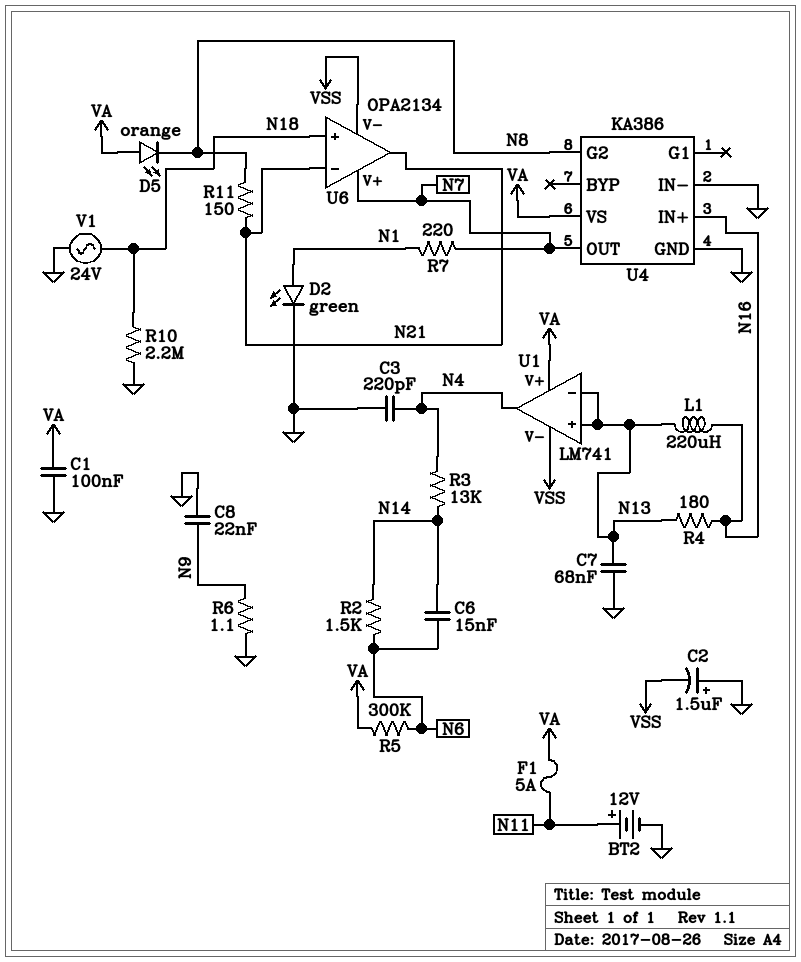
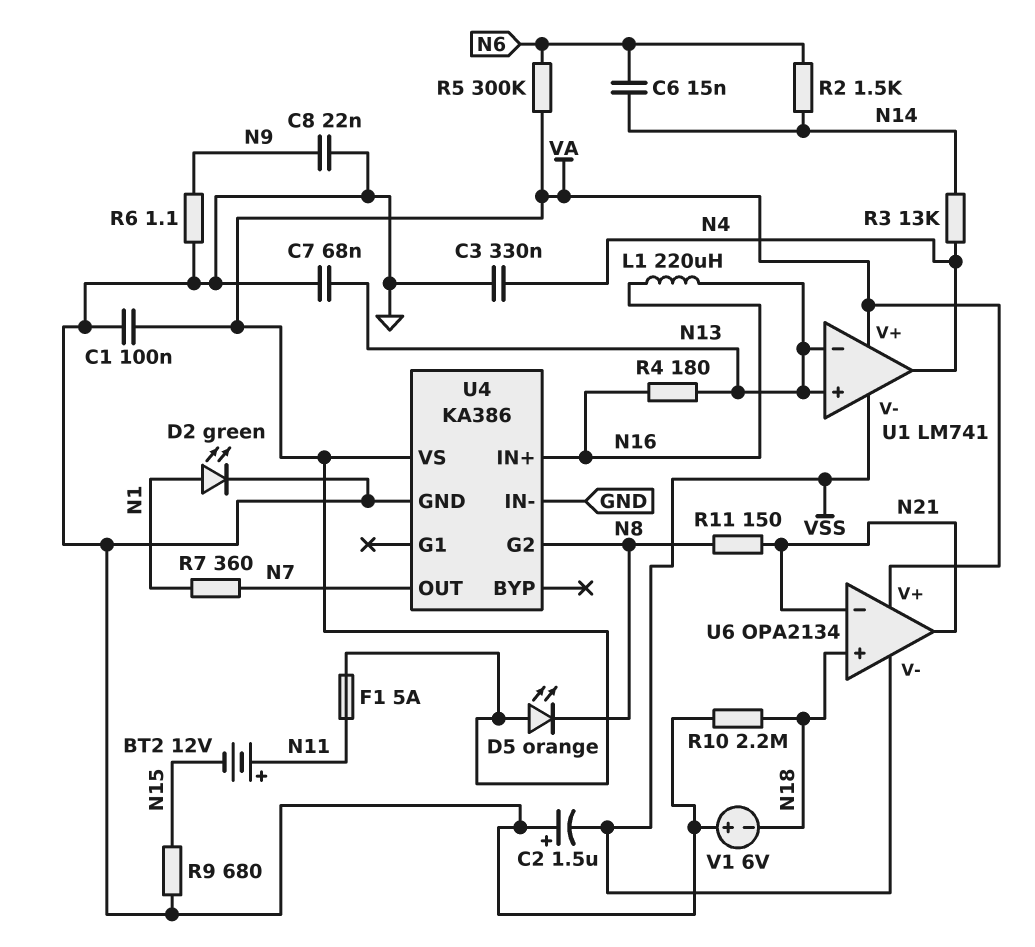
BT2: 12V (plus N11, minus GND) -> 12V (plus N11, minus N15)
C3: 220pF (GND, N4) -> 330nF (GND, N4)
R7: 220 (N1, N7) -> 360 (N1, N7)
R9: none -> 680 (GND, N15)
U6 pin V+: N7 -> VA
V1: AC 24V (GND, N18) -> 6V (plus GND, minus N18)

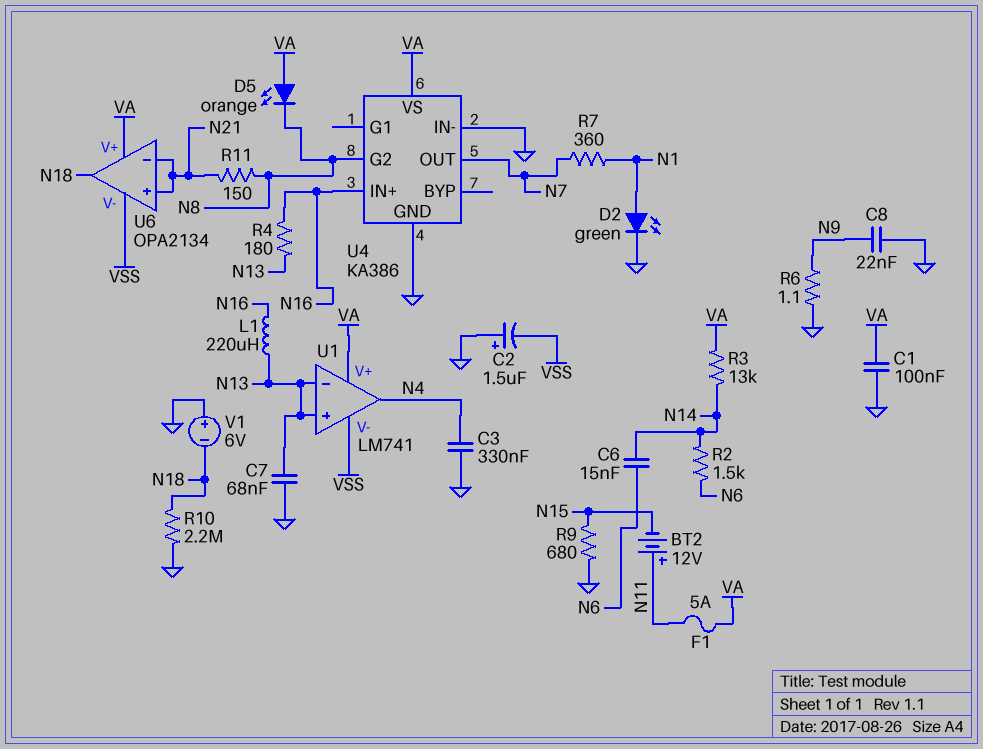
R3: 13k (N4, N14) -> 13k (N14, VA)
R5: 300k (N6, VA) -> none
U6 pin in+: N18 -> N21
U6 pin out: N21 -> N18

